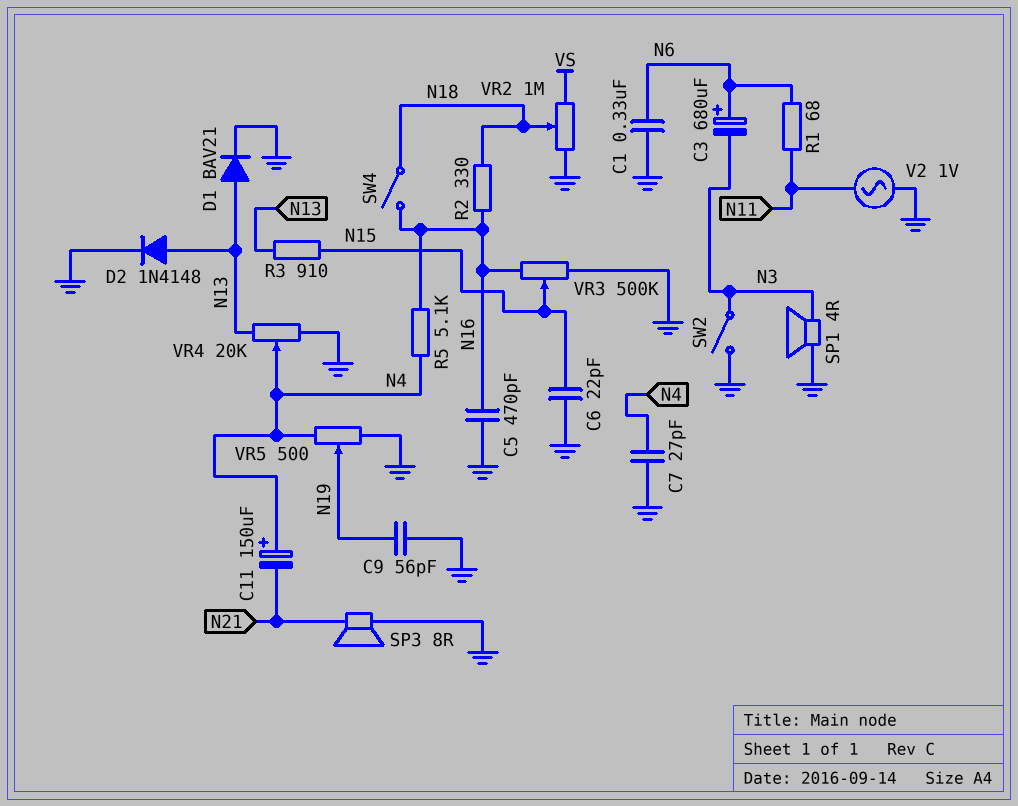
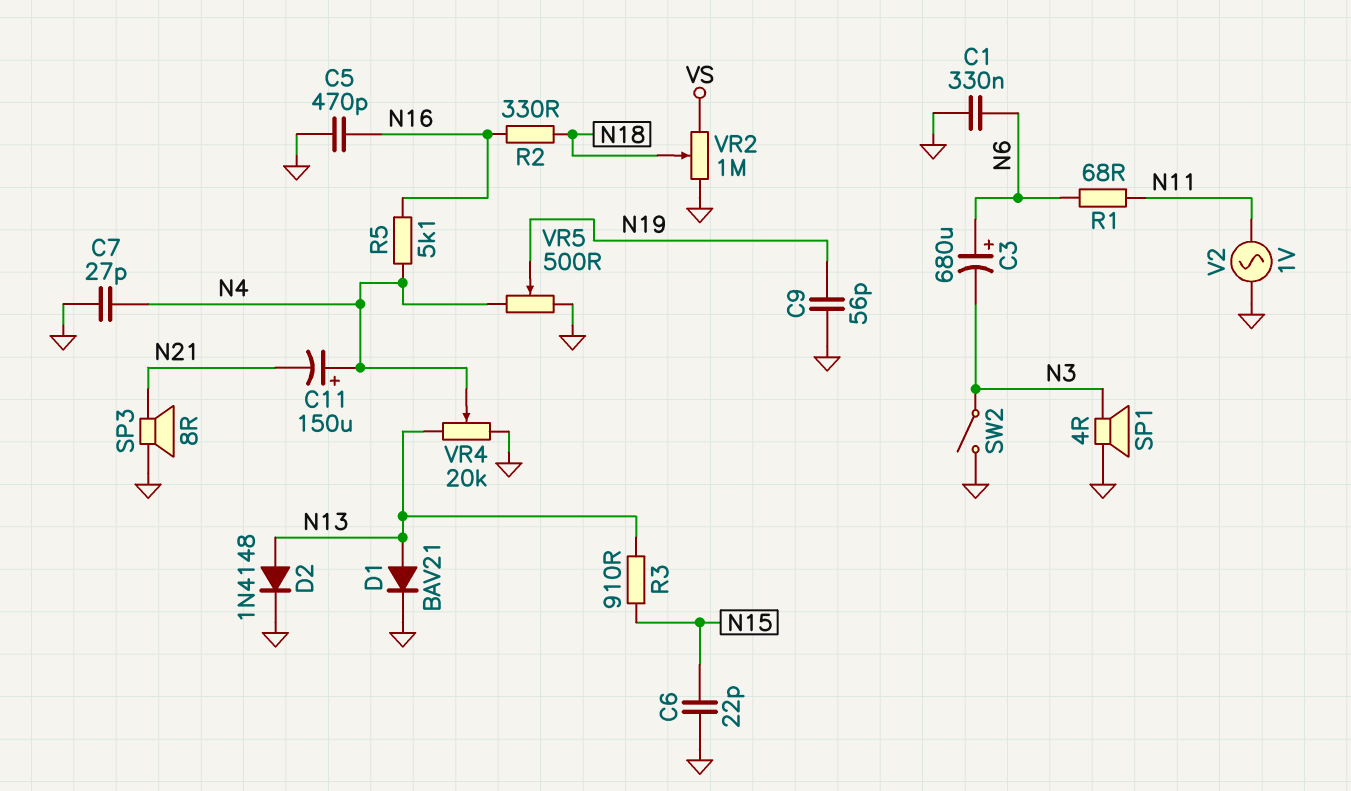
SW4: switch (N16, N18) -> none
VR3: 500k (GND, N16, wiper N15) -> none

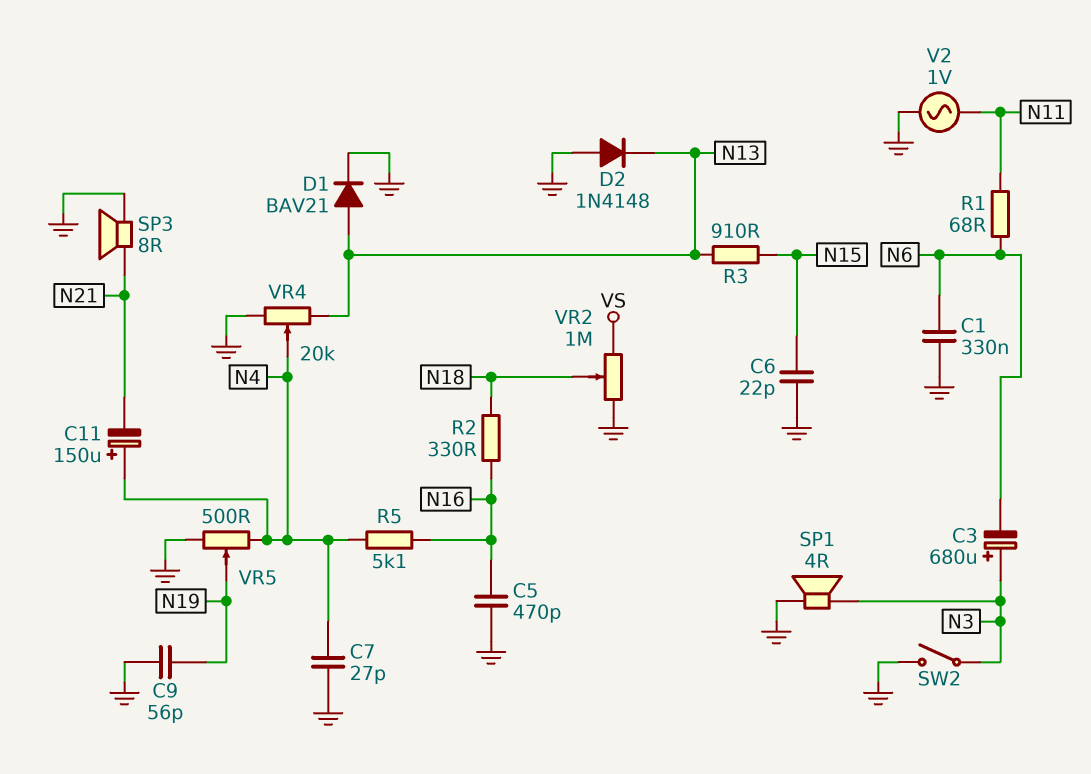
C3: 680uF (plus N6, minus N3) -> 680uF (plus N3, minus N6)
D2: diode 1N4148 (A N13, K GND) -> diode 1N4148 (A GND, K N13)

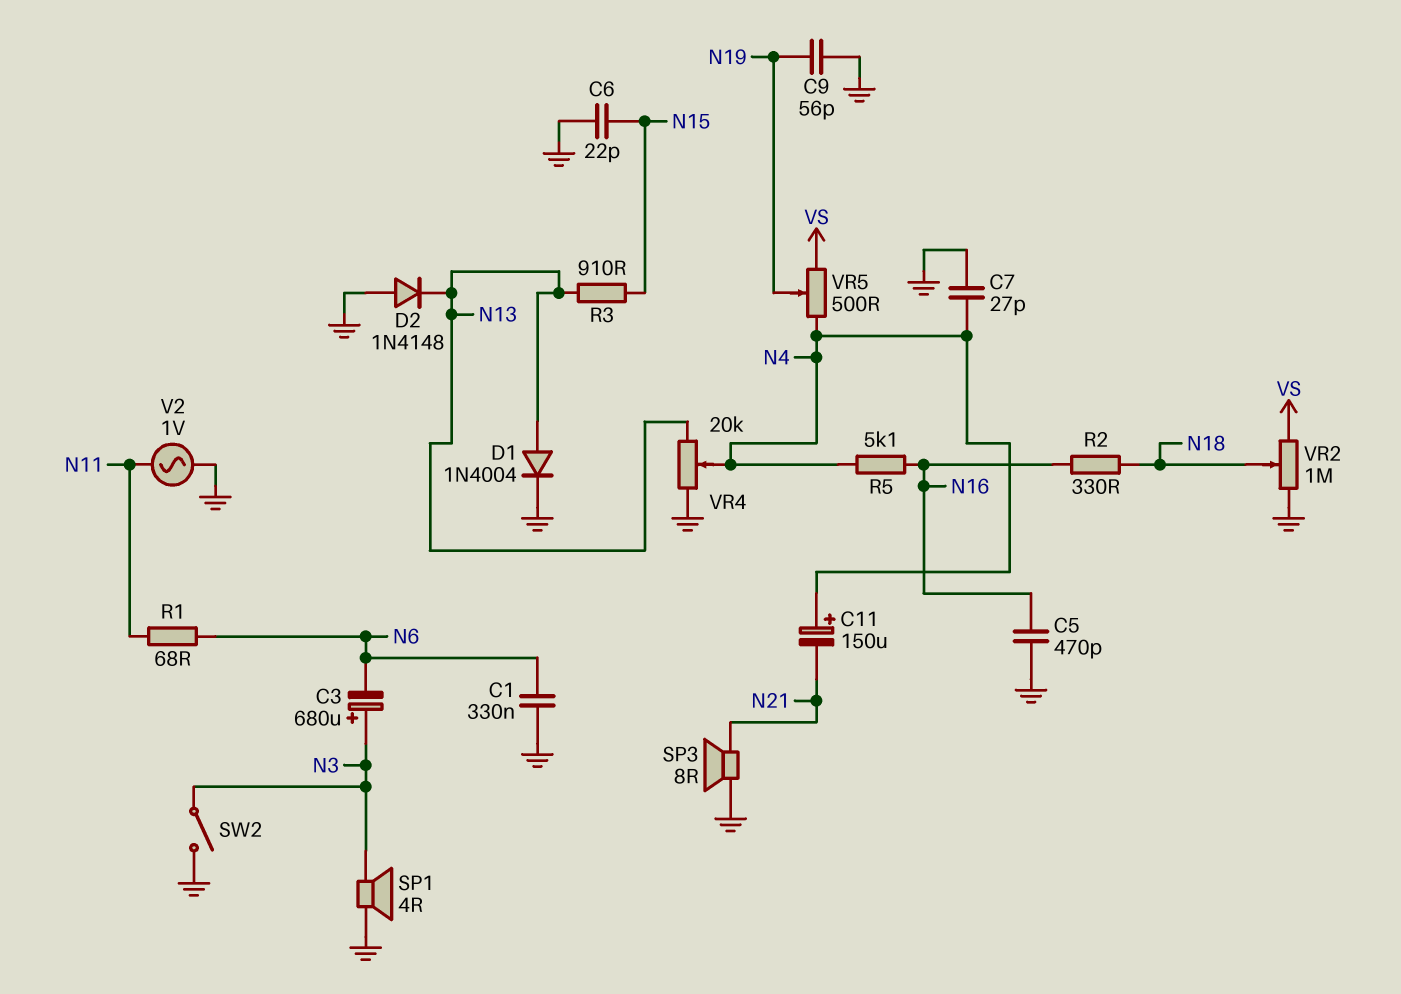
D1: diode BAV21 (A N13, K GND) -> diode 1N4004 (A N13, K GND)
VR5: 500 (GND, N4, wiper N19) -> 500 (N4, VS, wiper N19)

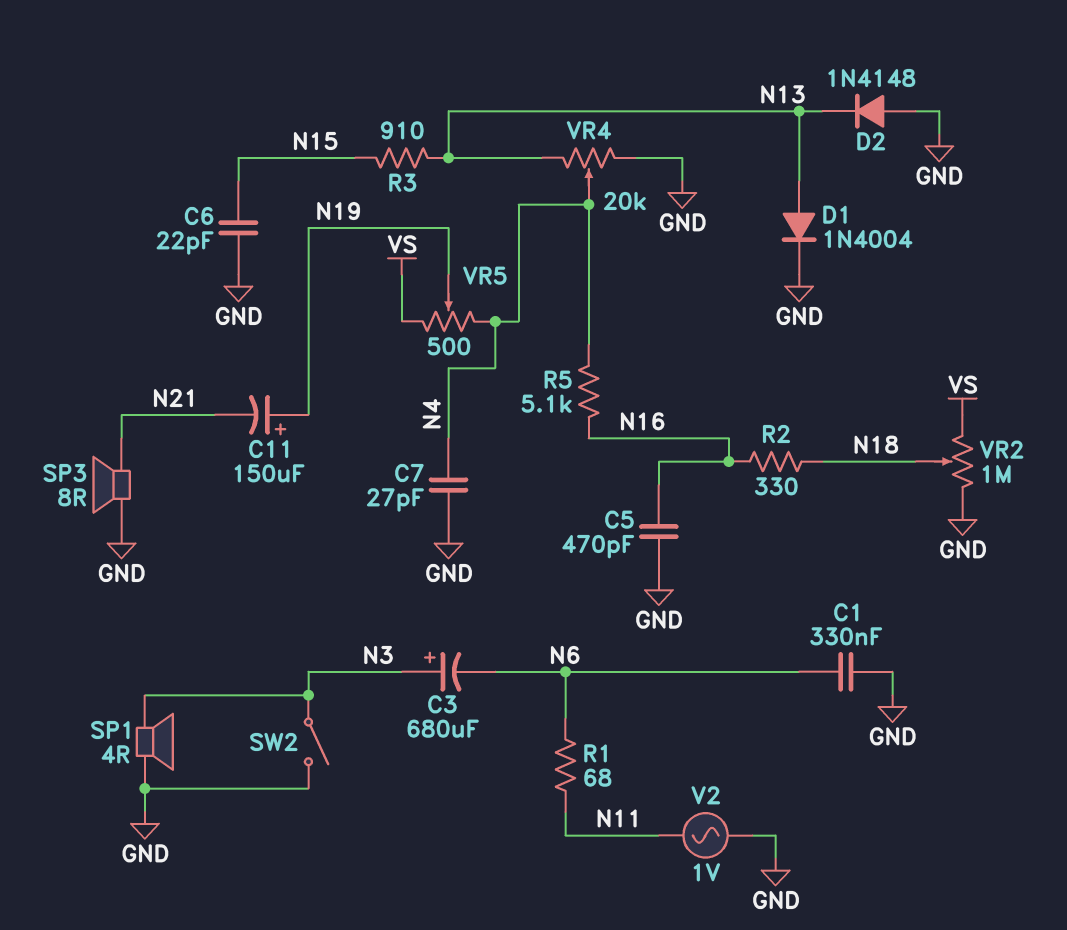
C9: 56pF (GND, N19) -> none
C11: 150uF (plus N4, minus N21) -> 150uF (plus N19, minus N21)

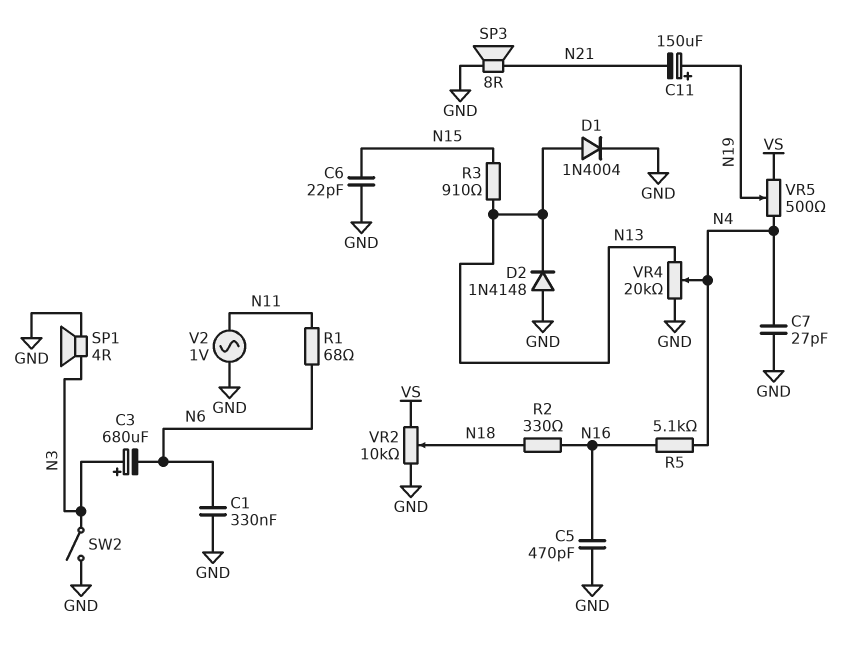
VR2: 1M (GND, VS, wiper N18) -> 10k (GND, VS, wiper N18)

